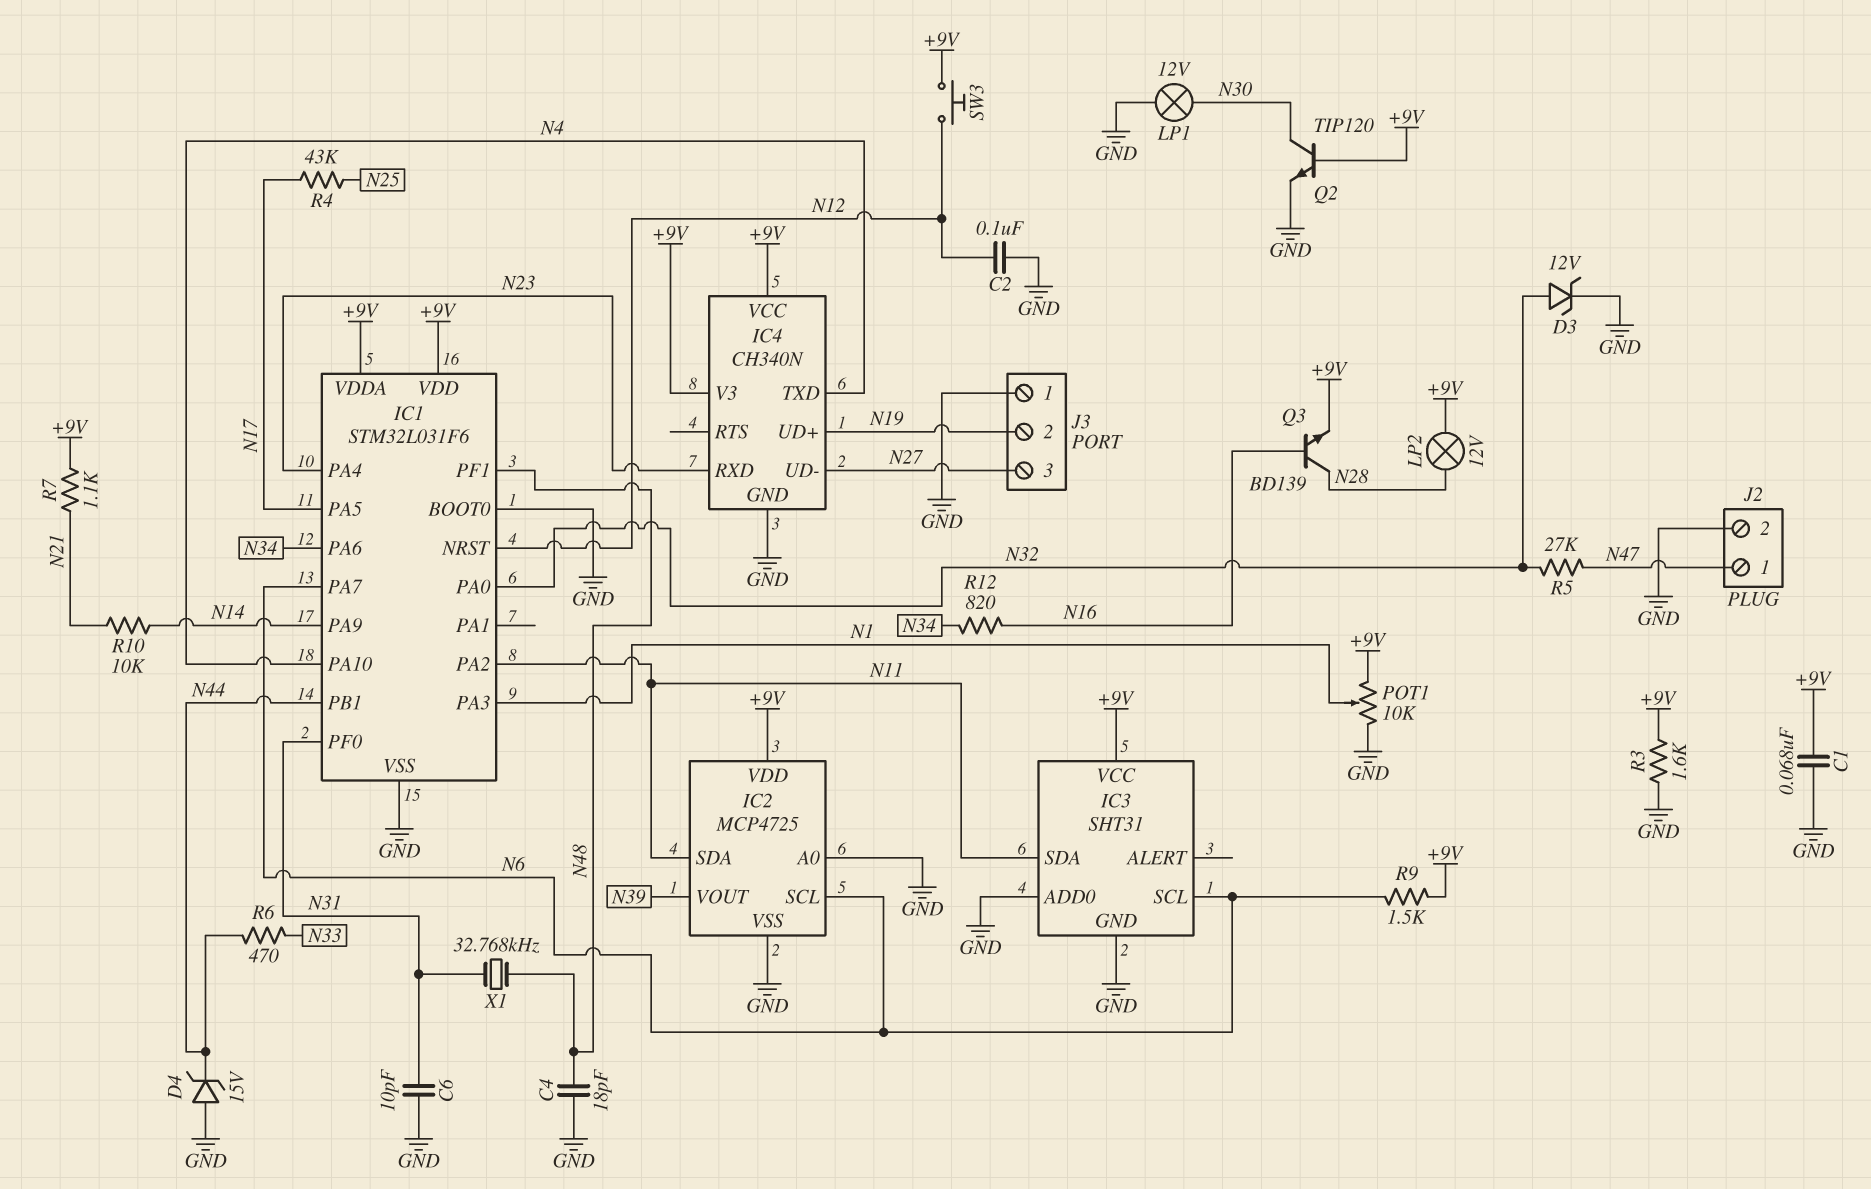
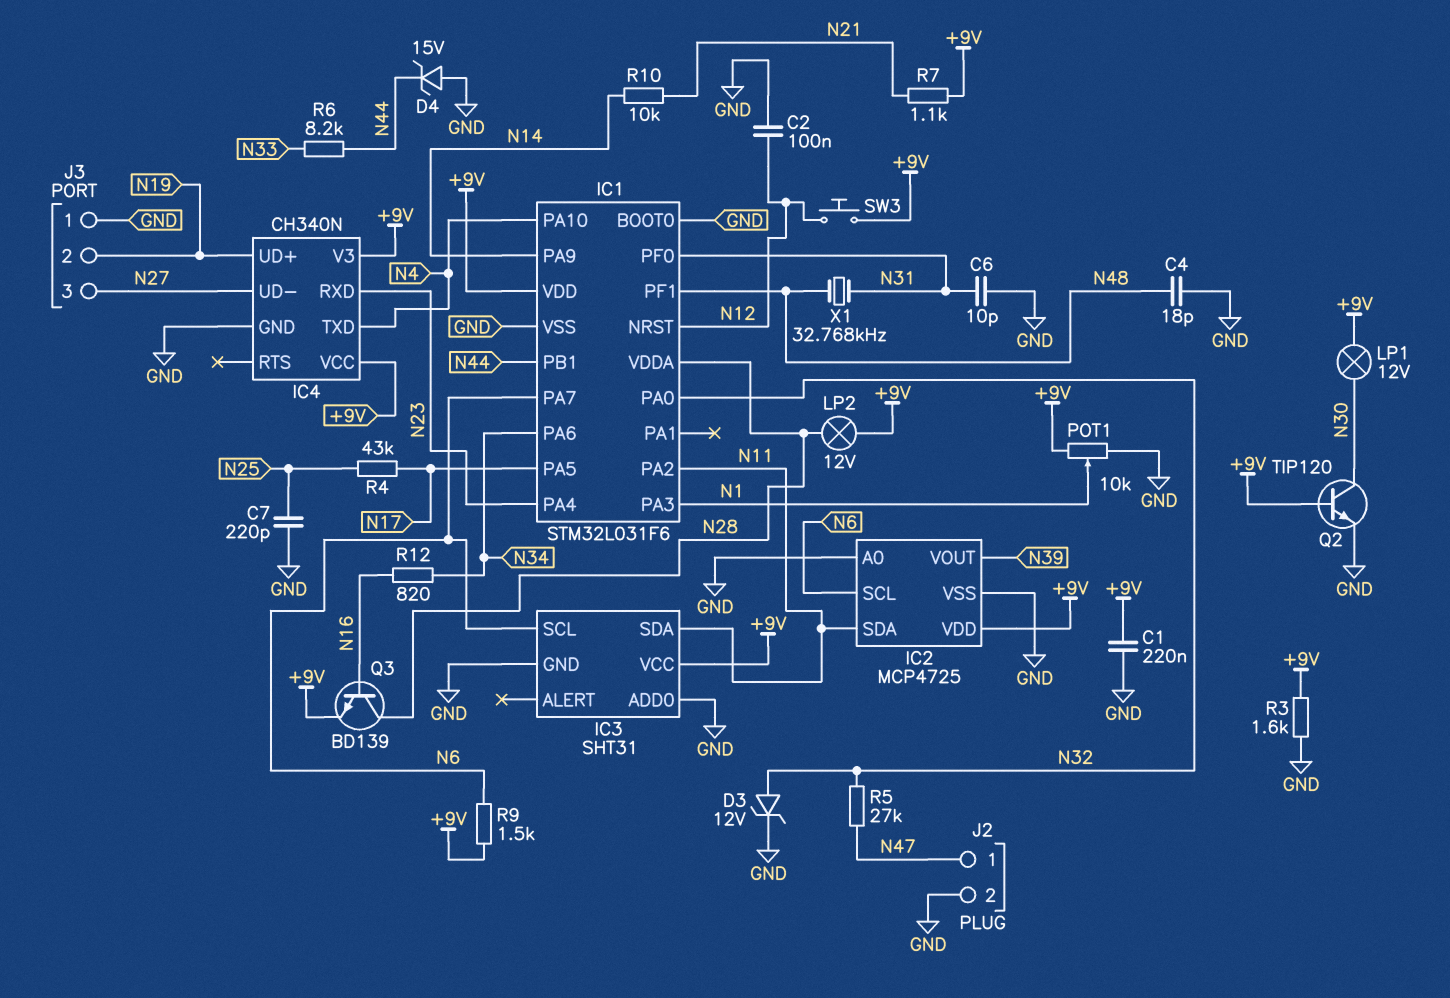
C1: 68nF (+9V, GND) -> 220nF (+9V, GND)
C7: none -> 220pF (GND, N25)
IC1 pin VDDA: +9V -> N28
LP1: lamp 12V (GND, N30) -> lamp 12V (+9V, N30)
R6: 470 (N33, N44) -> 8.2k (N33, N44)

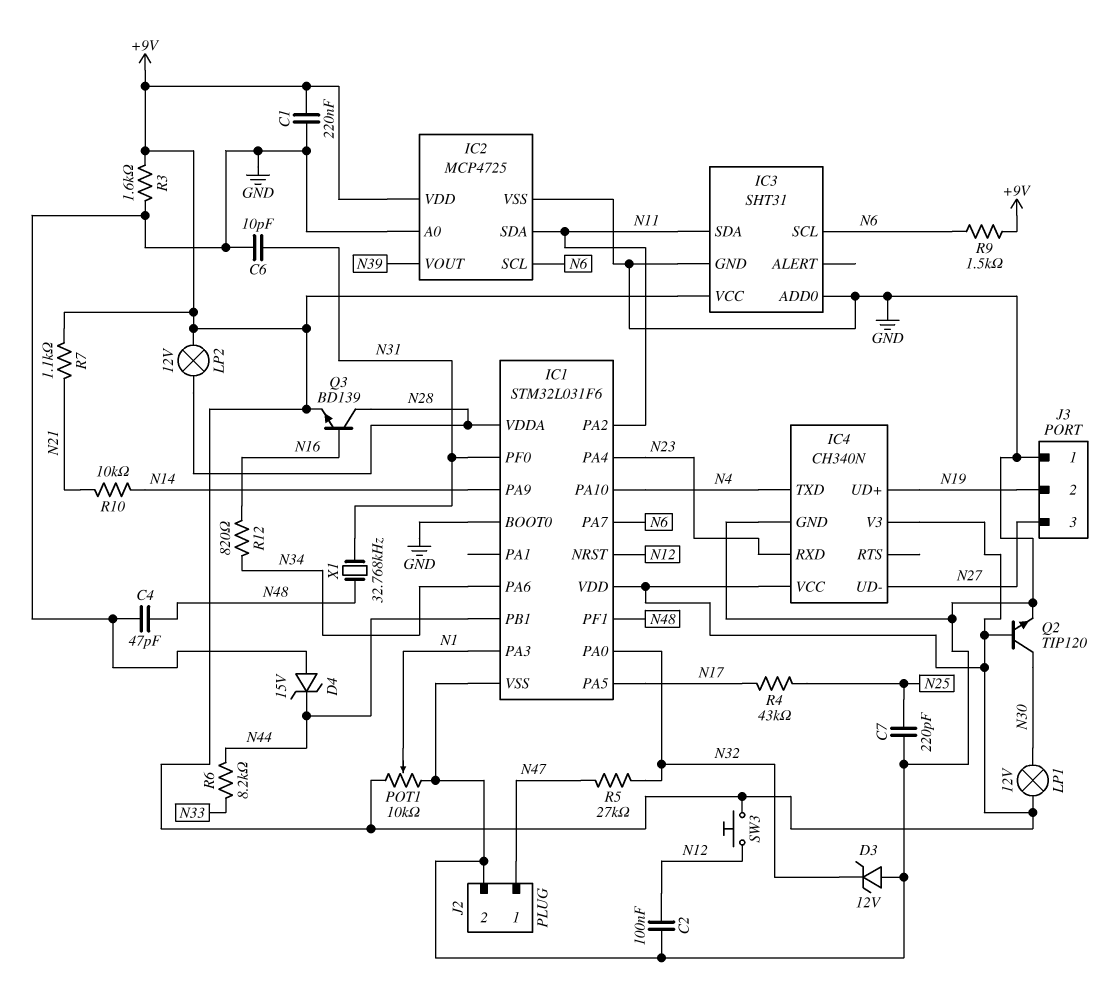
C4: 18pF (GND, N48) -> 47pF (GND, N48)
D3: zener 12V (A N32, K GND) -> zener 12V (A GND, K N32)

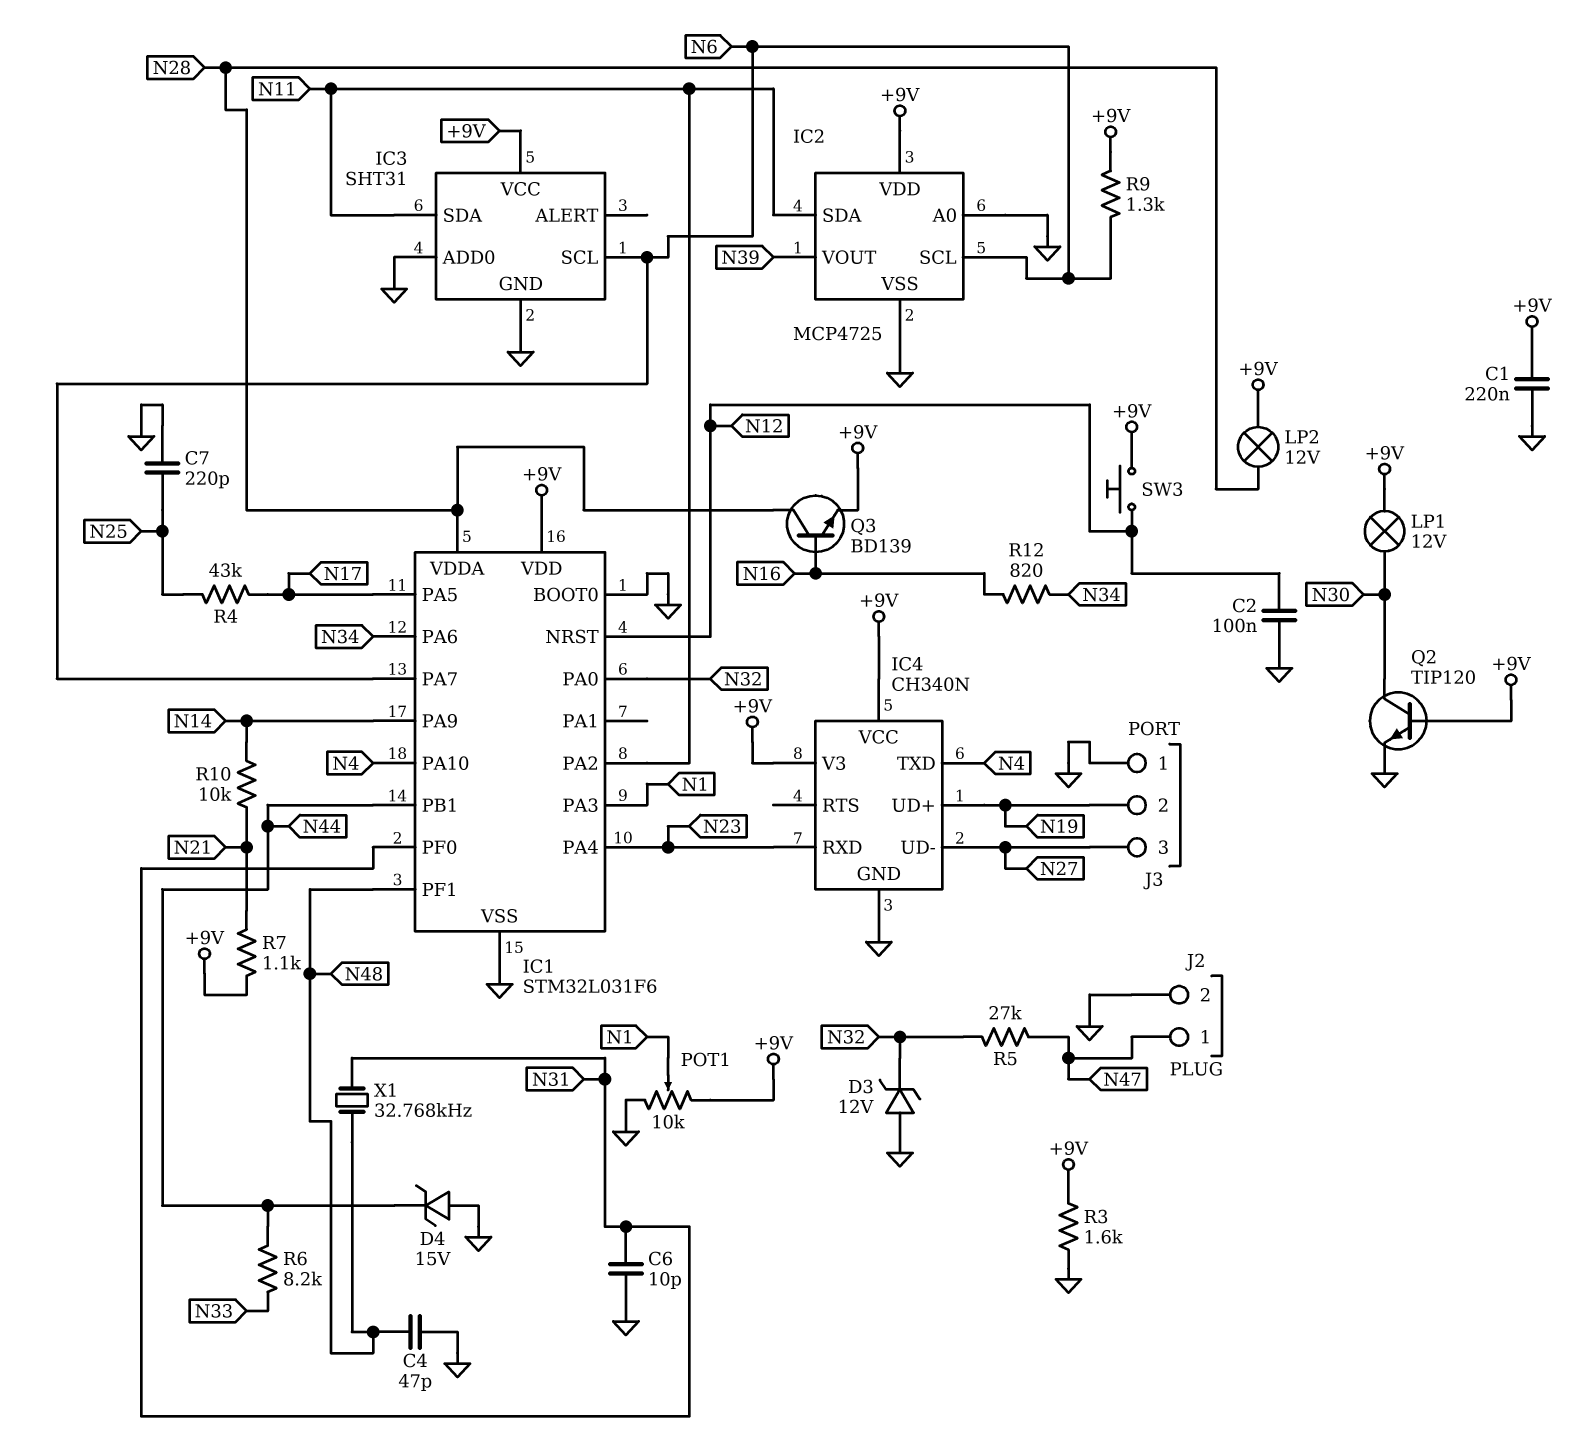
R9: 1.5k (+9V, N6) -> 1.3k (+9V, N6)

